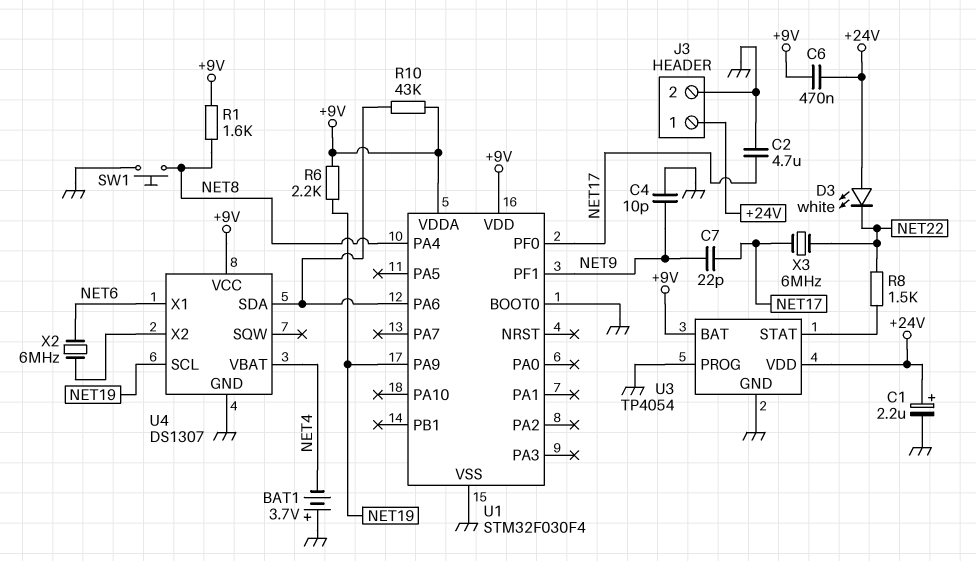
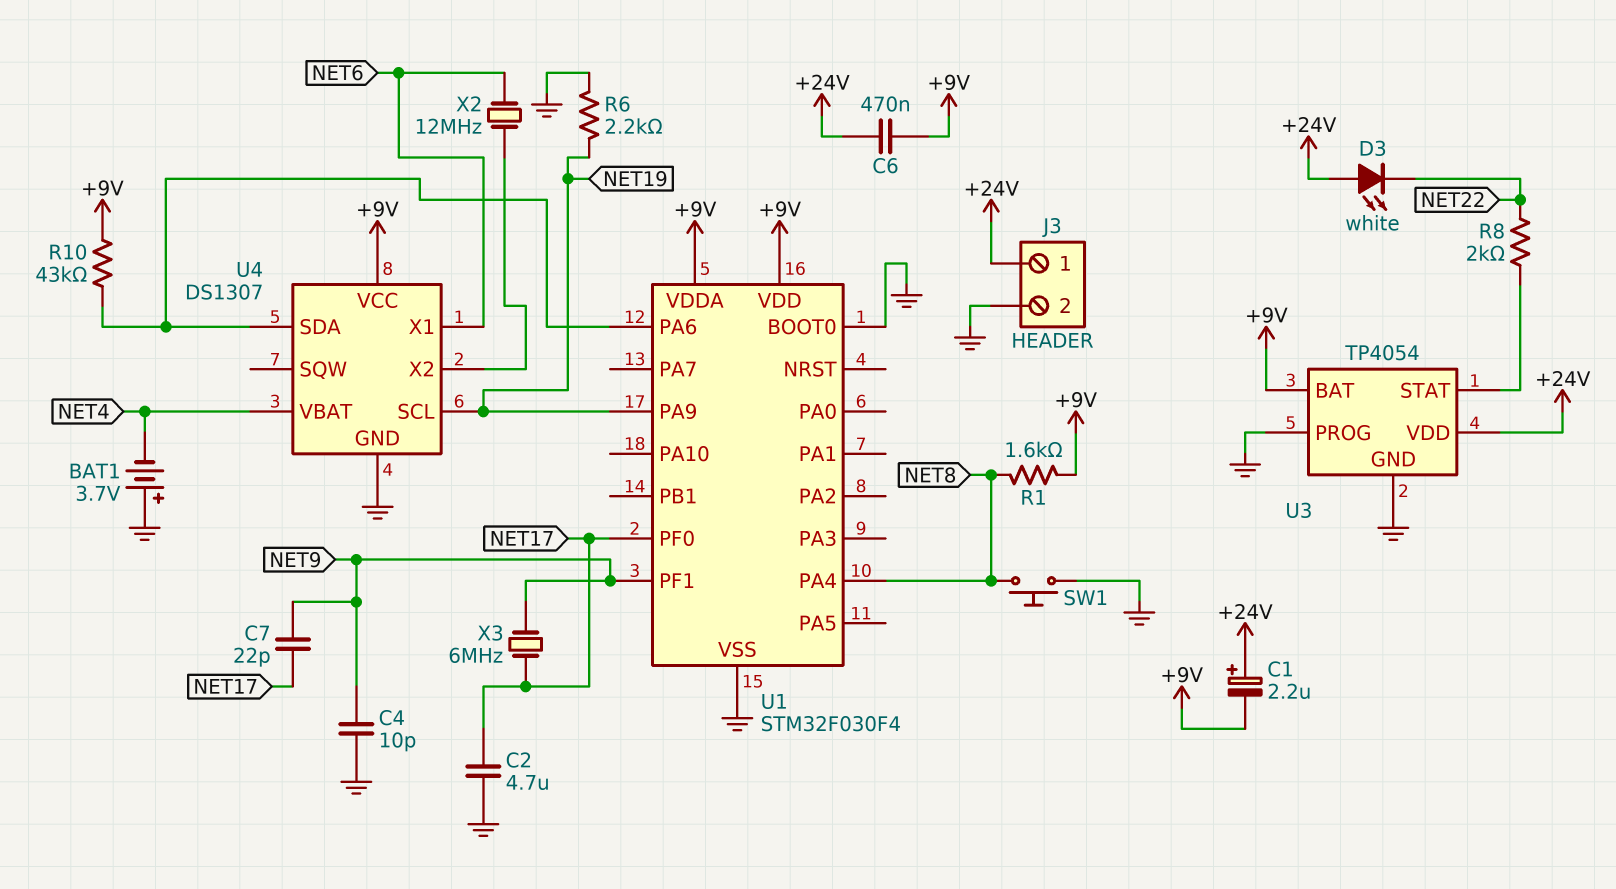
C1: 2.2uF (plus +24V, minus GND) -> 2.2uF (plus +24V, minus +9V)
R6: 2.2k (+9V, NET19) -> 2.2k (GND, NET19)
R8: 1.5k (NET22, U3/STAT) -> 2k (NET22, U3/STAT)
X2: 6MHz (NET6, U4/X2) -> 12MHz (NET6, U4/X2)
X3: 6MHz (NET17, NET22) -> 6MHz (NET9, NET17)

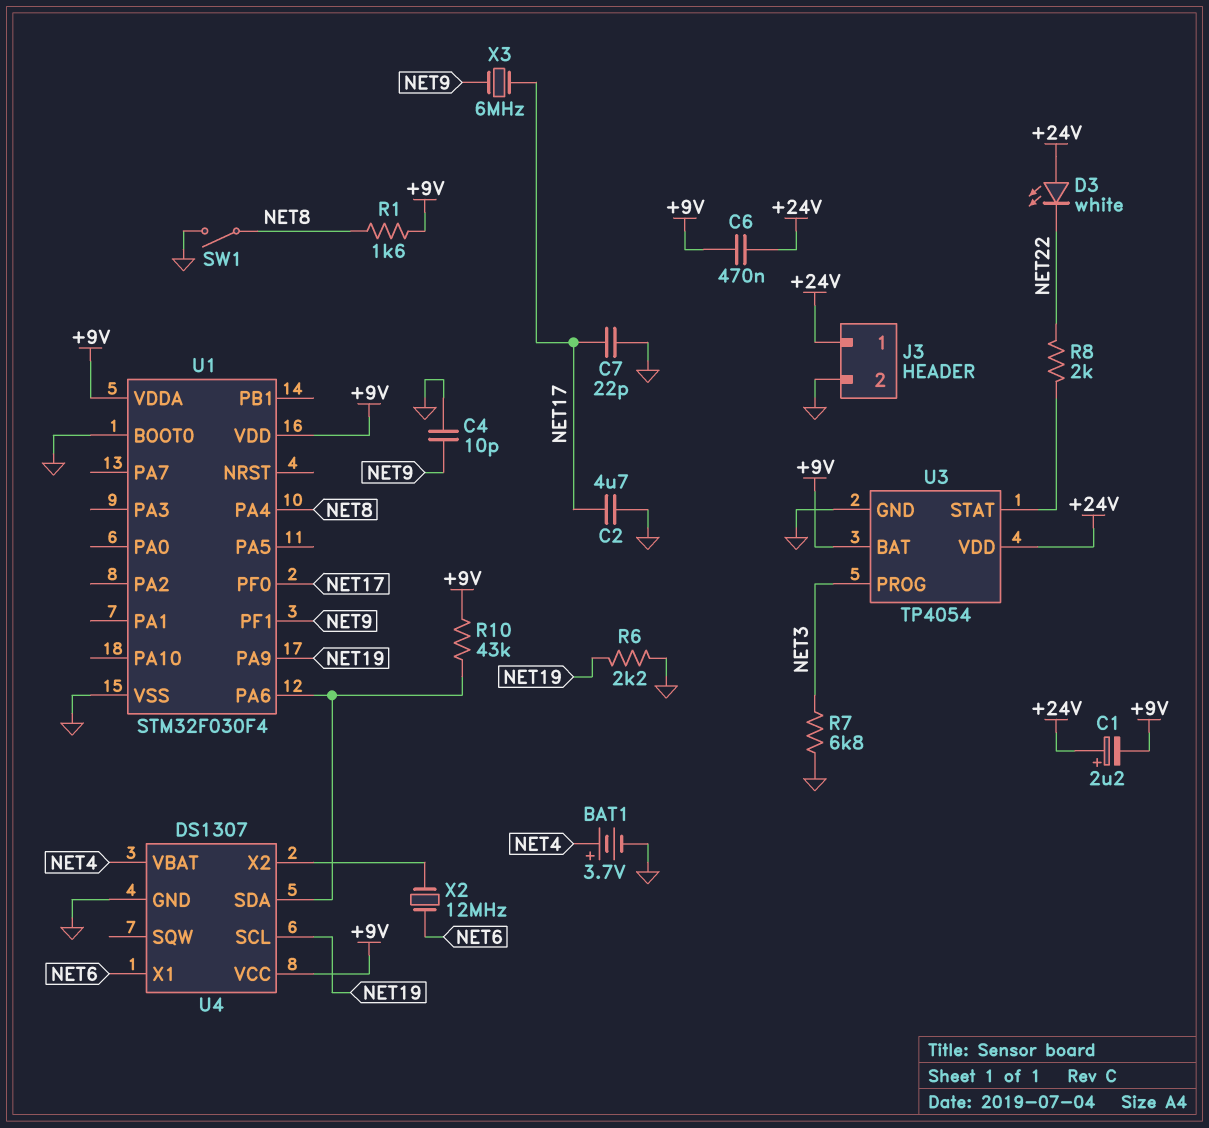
BAT1: 3.7V (plus GND, minus NET4) -> 3.7V (plus NET4, minus GND)
C7: 22pF (NET9, NET17) -> 22pF (GND, NET17)
R7: none -> 6.8k (GND, NET3)
SW1: button (GND, NET8) -> switch (GND, NET8)
U3 pin PROG: GND -> NET3

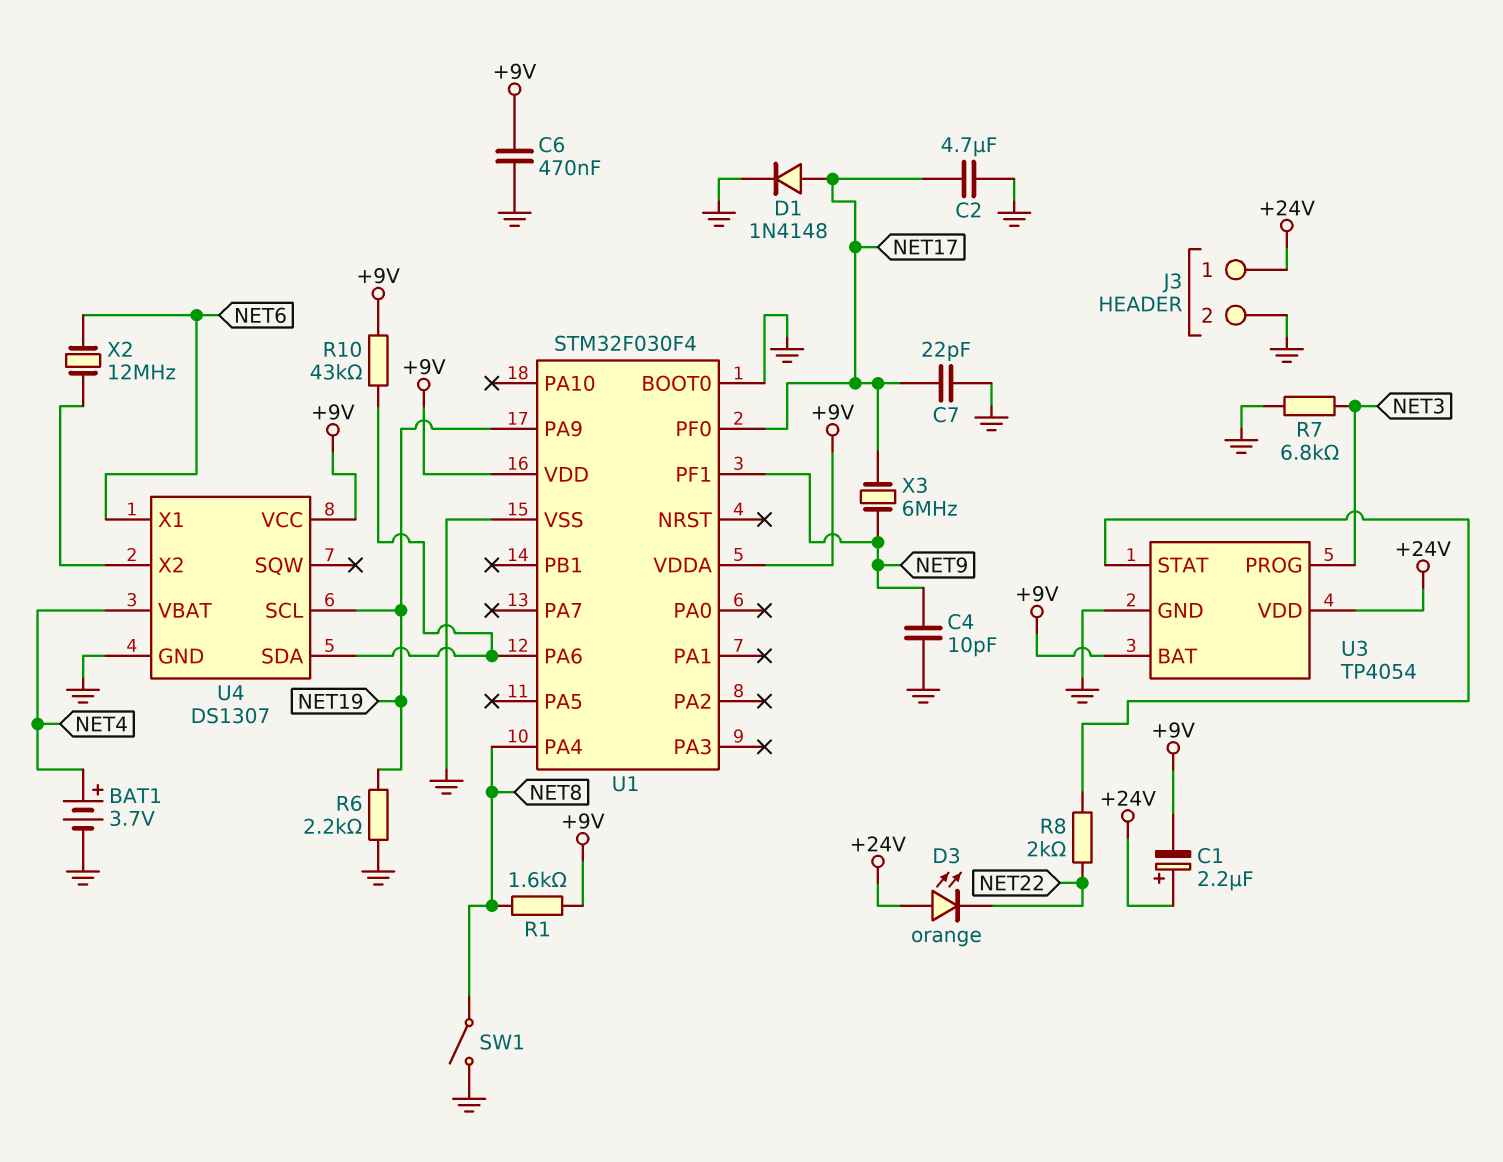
C6: 470nF (+9V, +24V) -> 470nF (+9V, GND)
D1: none -> diode 1N4148 (A NET17, K GND)
D3: LED white (A +24V, K NET22) -> LED orange (A +24V, K NET22)

